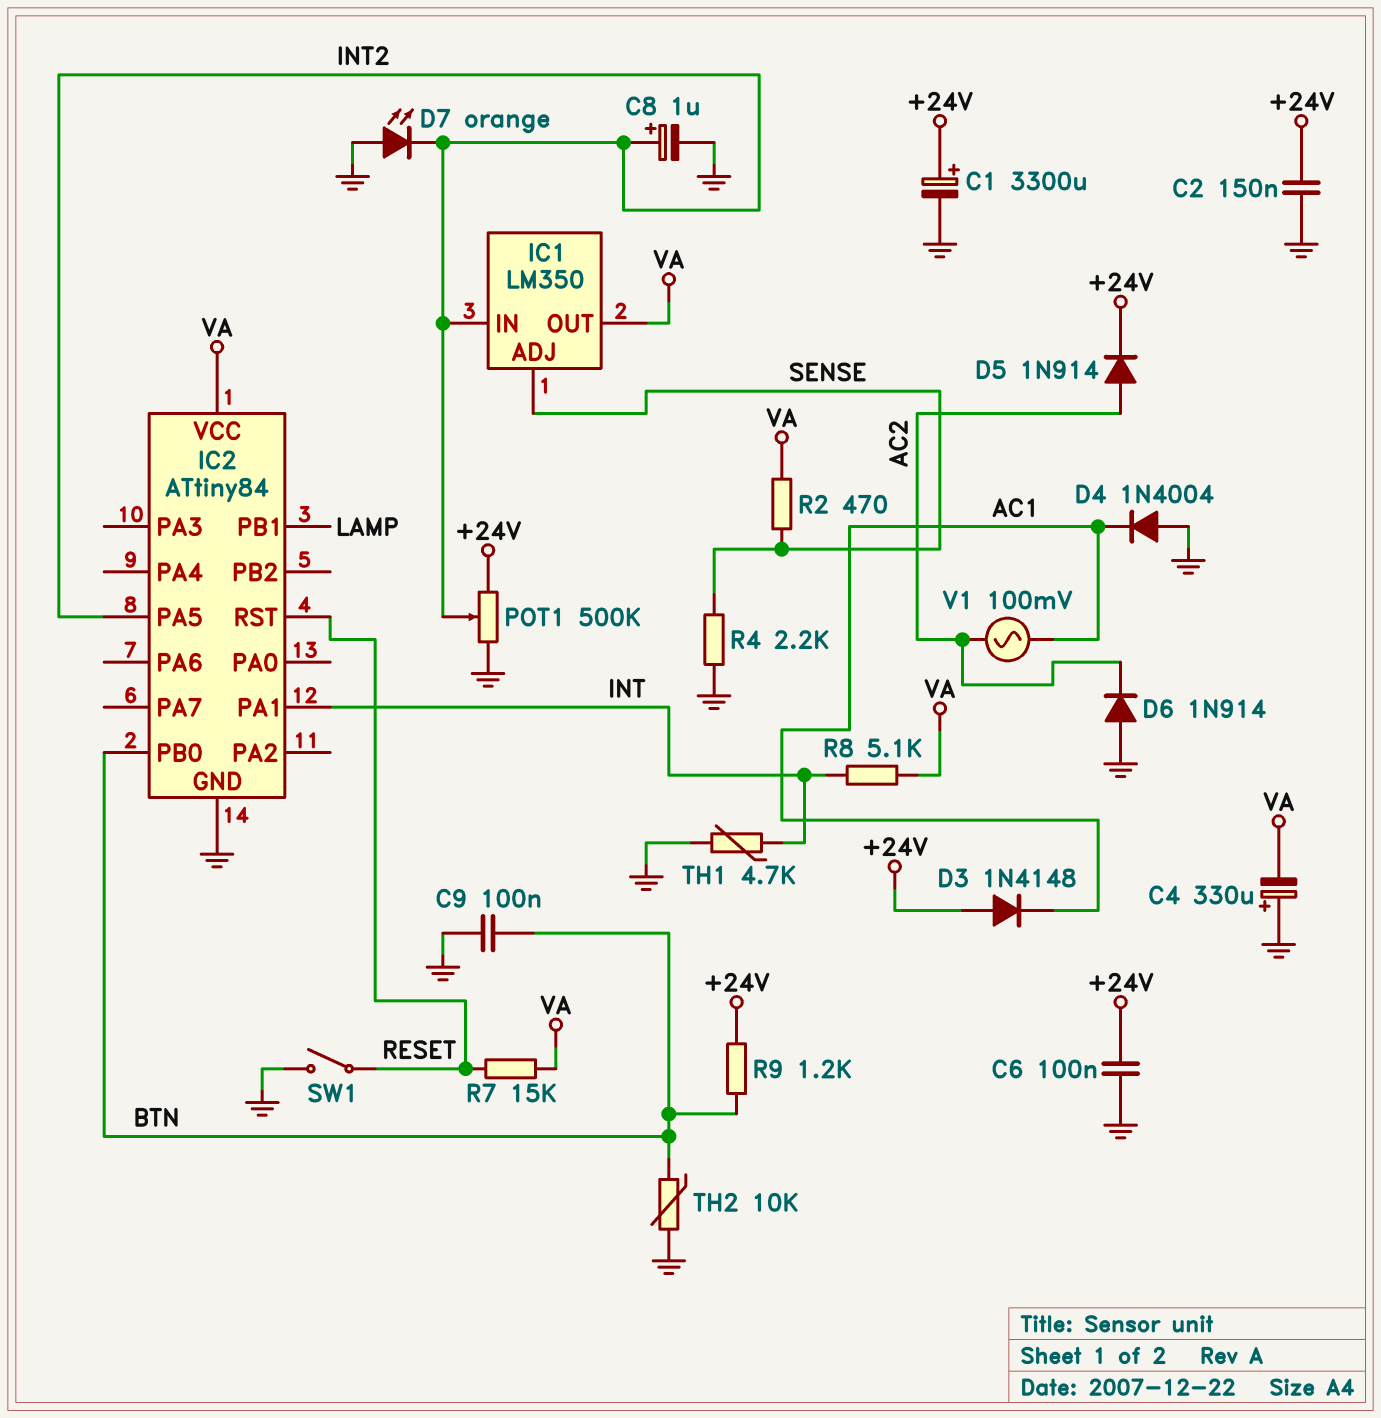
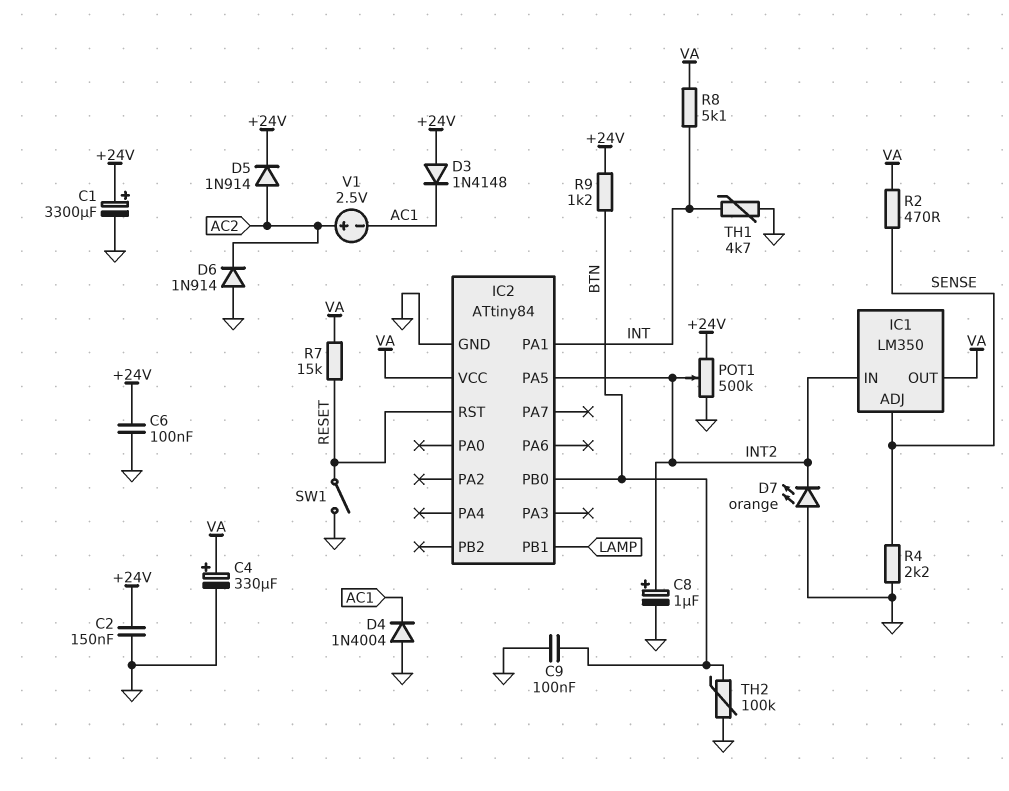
C4: 330uF (plus GND, minus VA) -> 330uF (plus VA, minus GND)
TH2: 10k (BTN, GND) -> 100k (BTN, GND)
V1: AC 100mV (AC1, AC2) -> 2.5V (plus AC2, minus AC1)

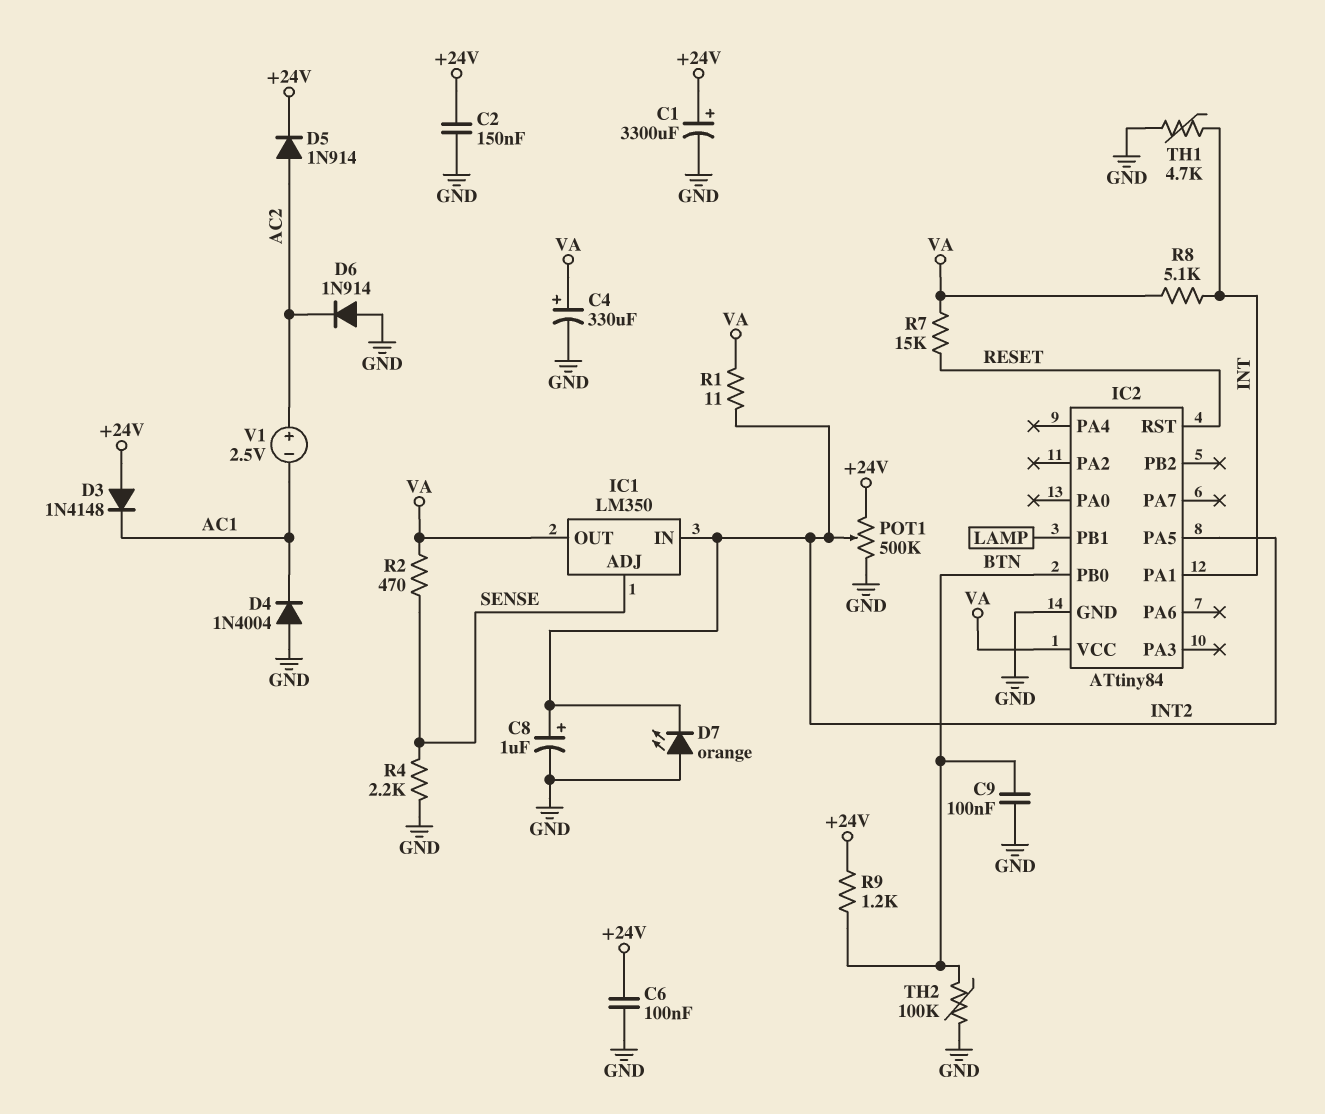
R1: none -> 11 (INT2, VA)
SW1: switch (GND, RESET) -> none

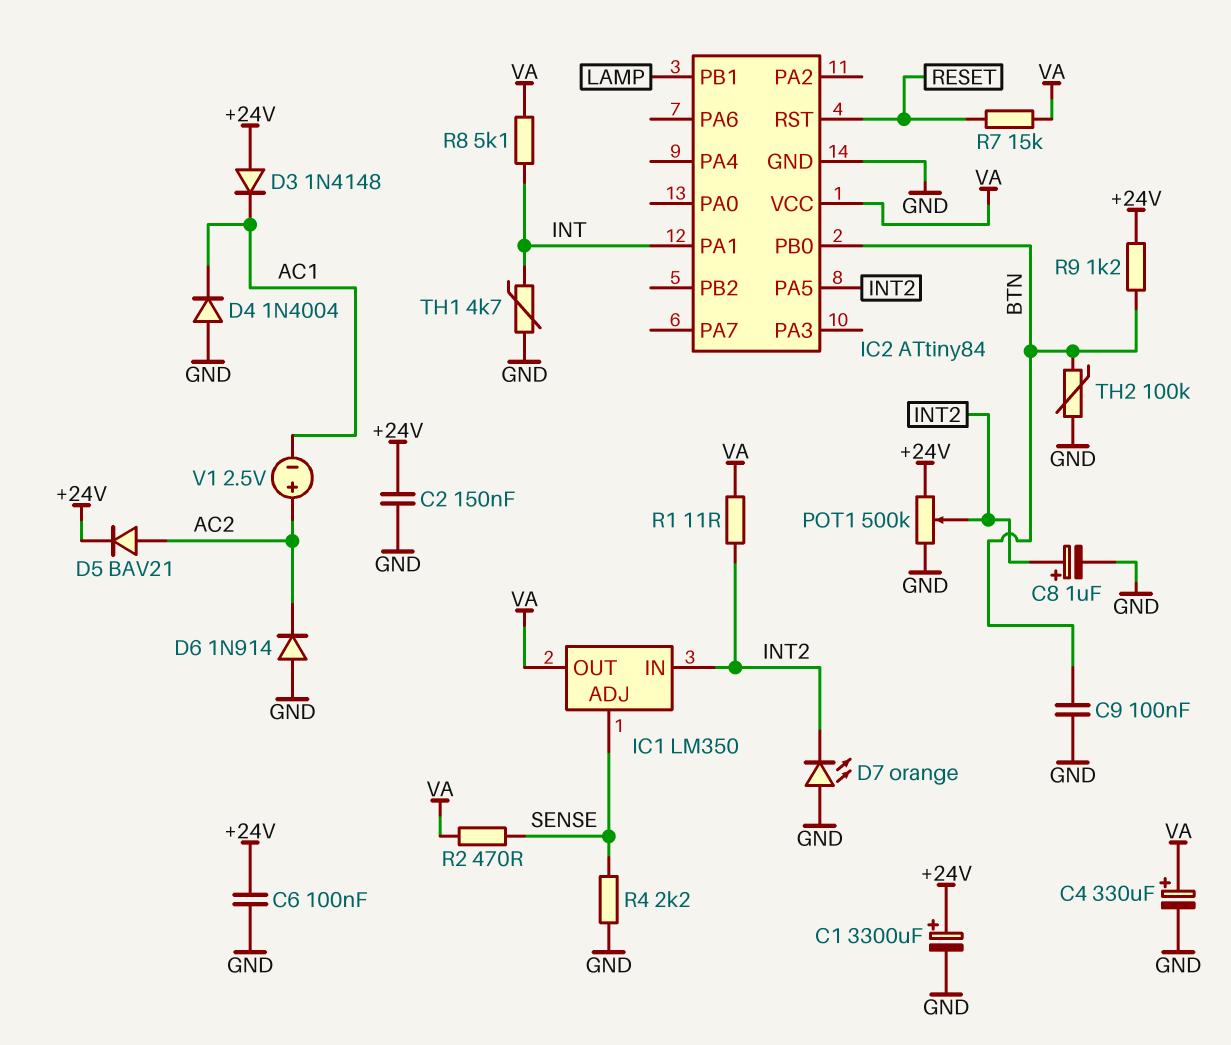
D5: diode 1N914 (A AC2, K +24V) -> diode BAV21 (A AC2, K +24V)

